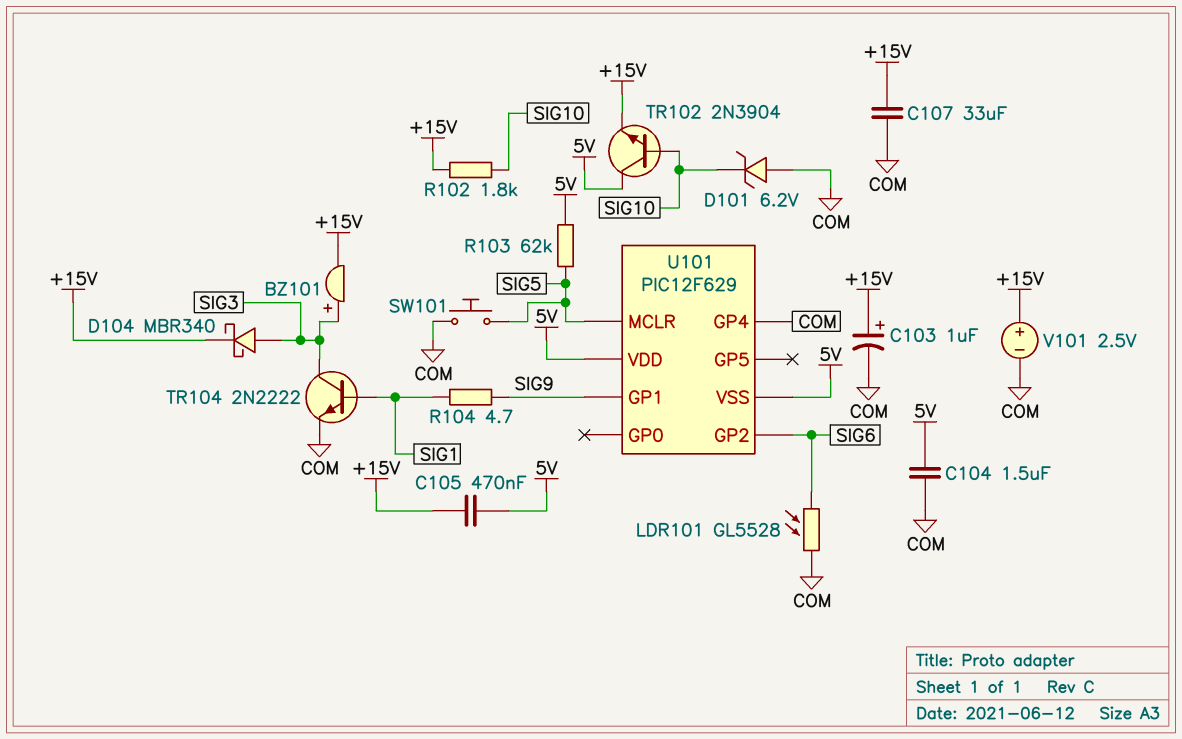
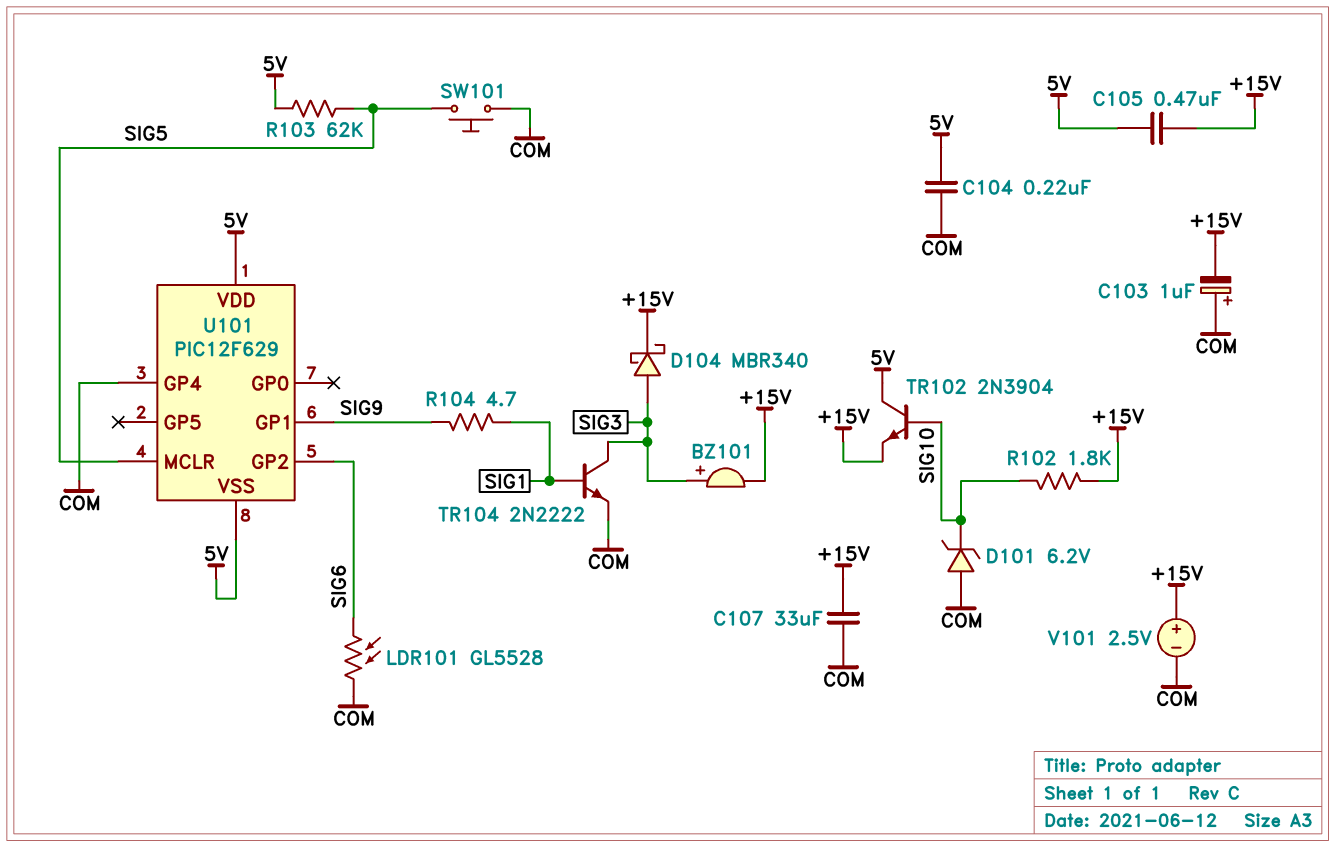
C103: 1uF (plus +15V, minus COM) -> 1uF (plus COM, minus +15V)
C104: 1.5uF (5V, COM) -> 220nF (5V, COM)

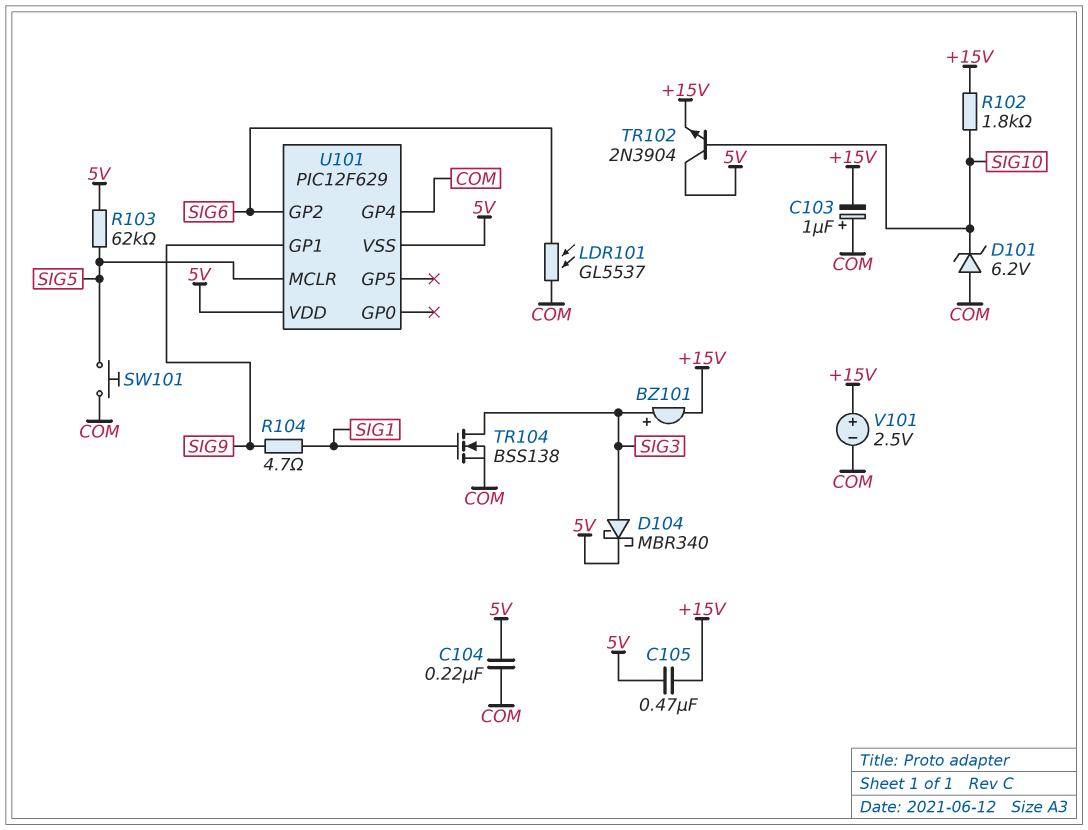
C107: 33uF (+15V, COM) -> none
D104: schottky MBR340 (A SIG3, K +15V) -> schottky MBR340 (A SIG3, K 5V)
LDR101: GL5528 (COM, SIG6) -> GL5537 (COM, SIG6)
TR104: NPN 2N2222 (B SIG1, C SIG3, E COM) -> NMOS BSS138 (G SIG1, D SIG3, S COM)

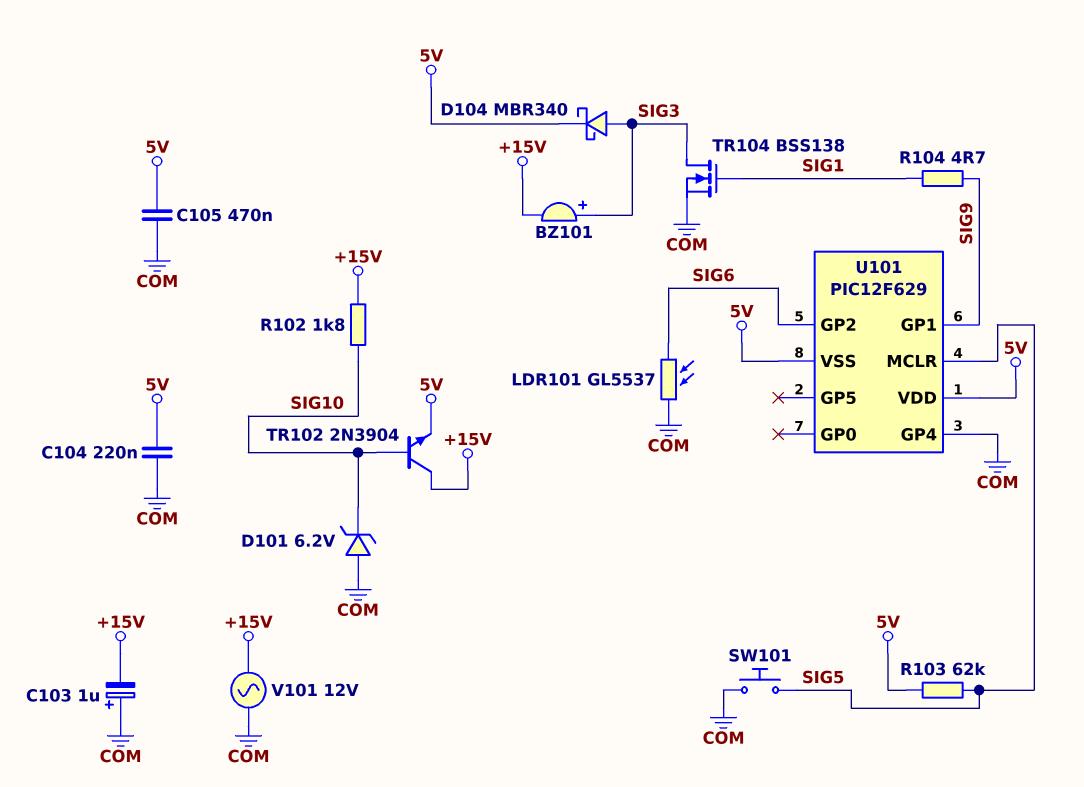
C105: 470nF (+15V, 5V) -> 470nF (5V, COM)
TR102: NPN 2N3904 (B SIG10, C 5V, E +15V) -> NPN 2N3904 (B SIG10, C +15V, E 5V)
V101: 2.5V (plus +15V, minus COM) -> AC 12V (+15V, COM)

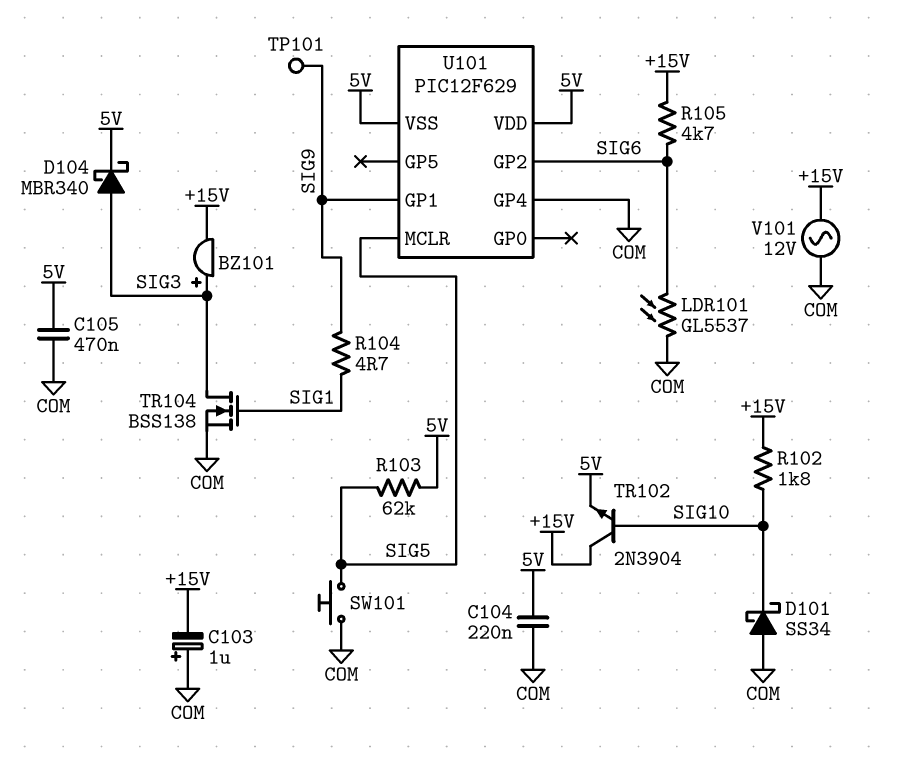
D101: zener 6.2V (A COM, K SIG10) -> schottky SS34 (A COM, K SIG10)
R105: none -> 4.7k (+15V, SIG6)
TP101: none -> test point (SIG9)

